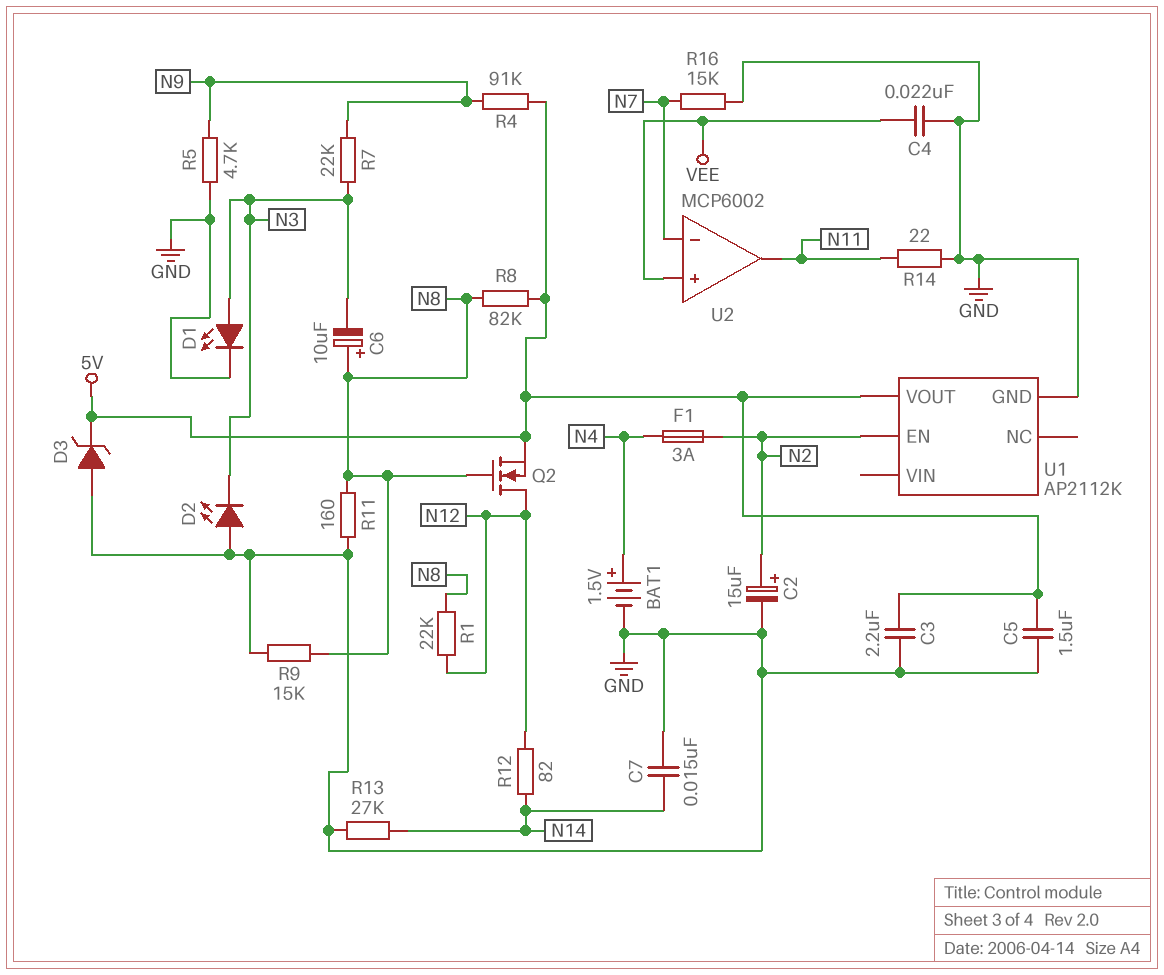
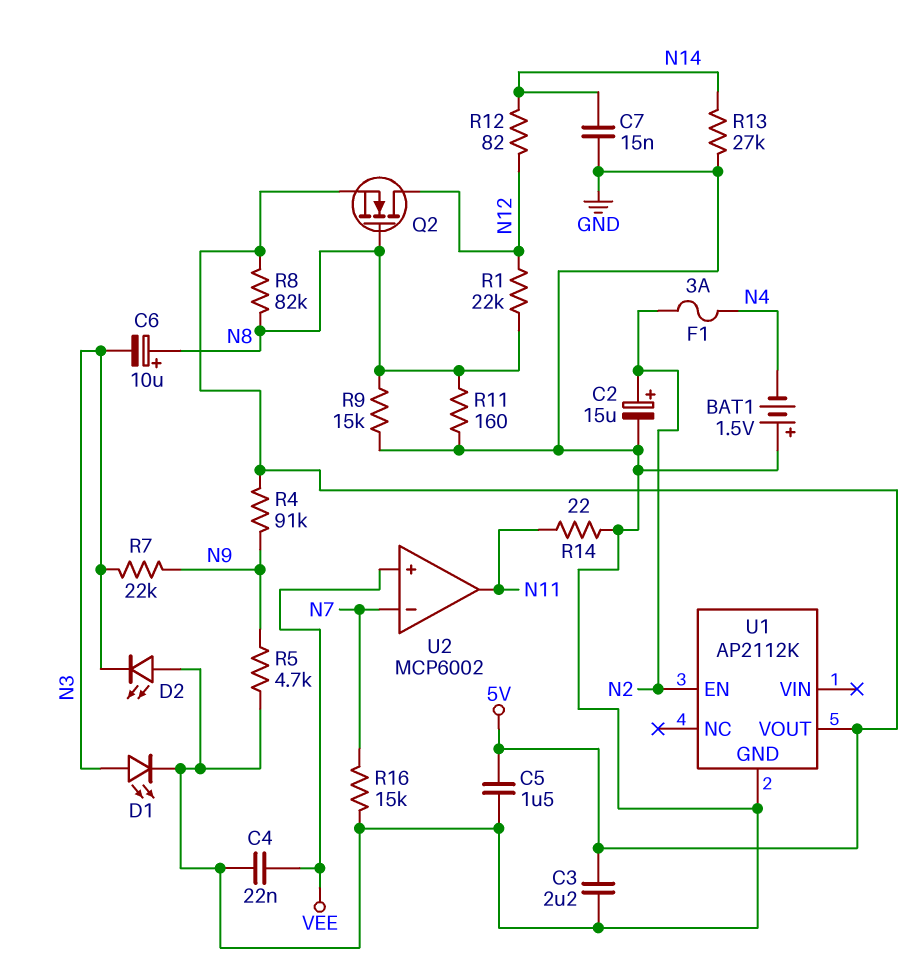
BAT1: 1.5V (plus N4, minus GND) -> 1.5V (plus GND, minus N4)
D3: zener (A GND, K 5V) -> none

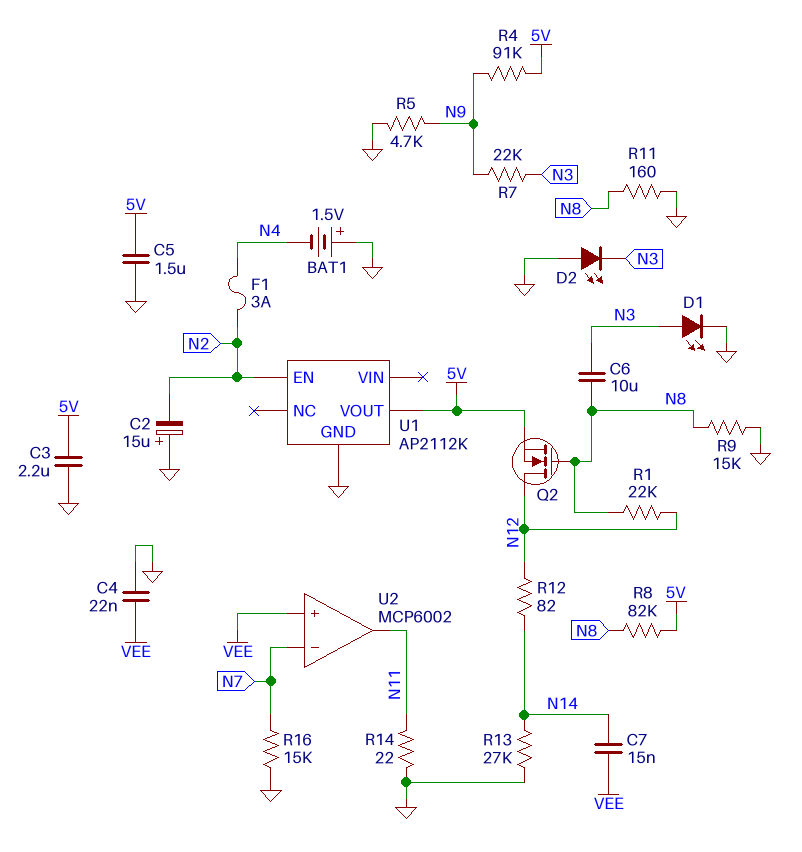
C2: 15uF (plus N2, minus GND) -> 15uF (plus GND, minus N2)
C6: 10uF (plus N8, minus N3) -> 10uF (N3, N8)
C7: 15nF (GND, N14) -> 15nF (N14, VEE)

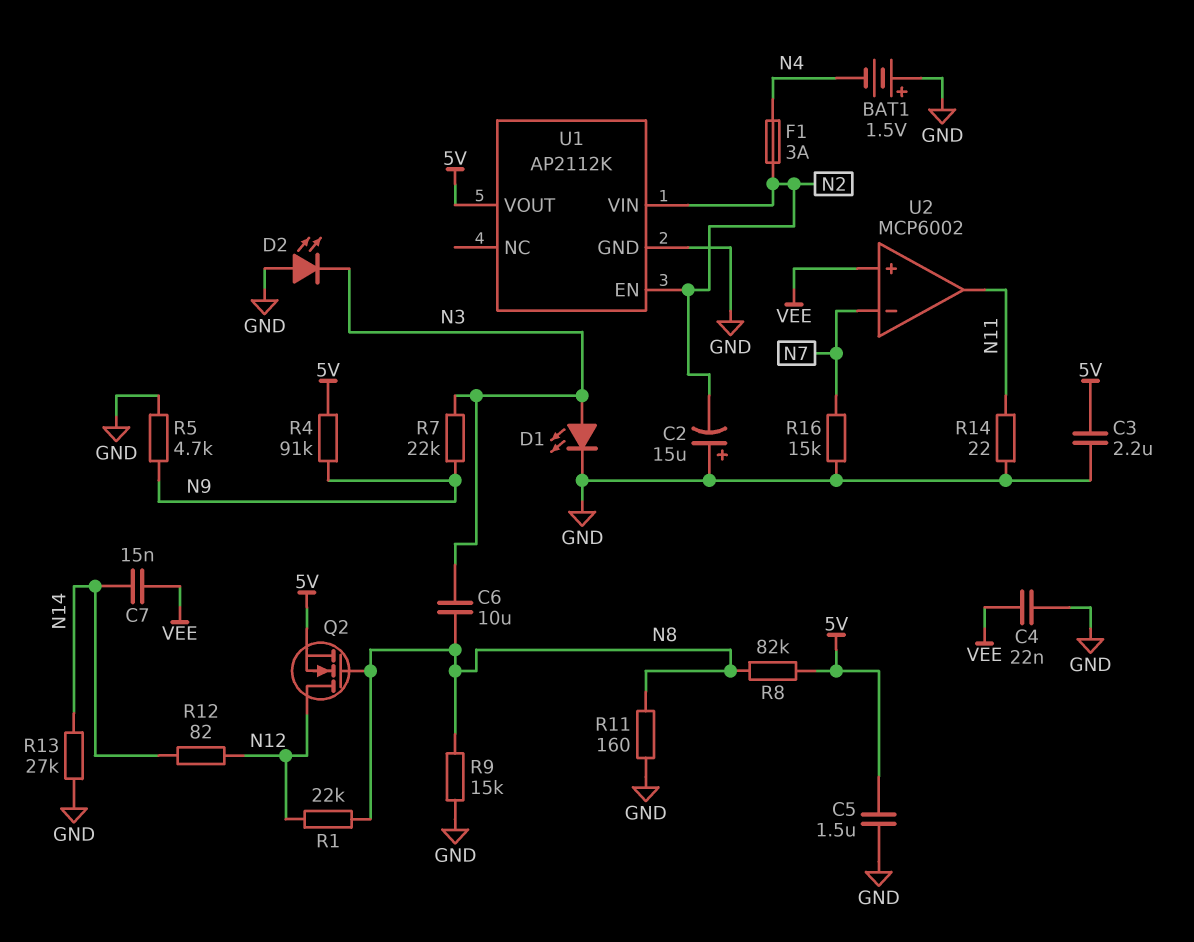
U1 pin VIN: none -> N2

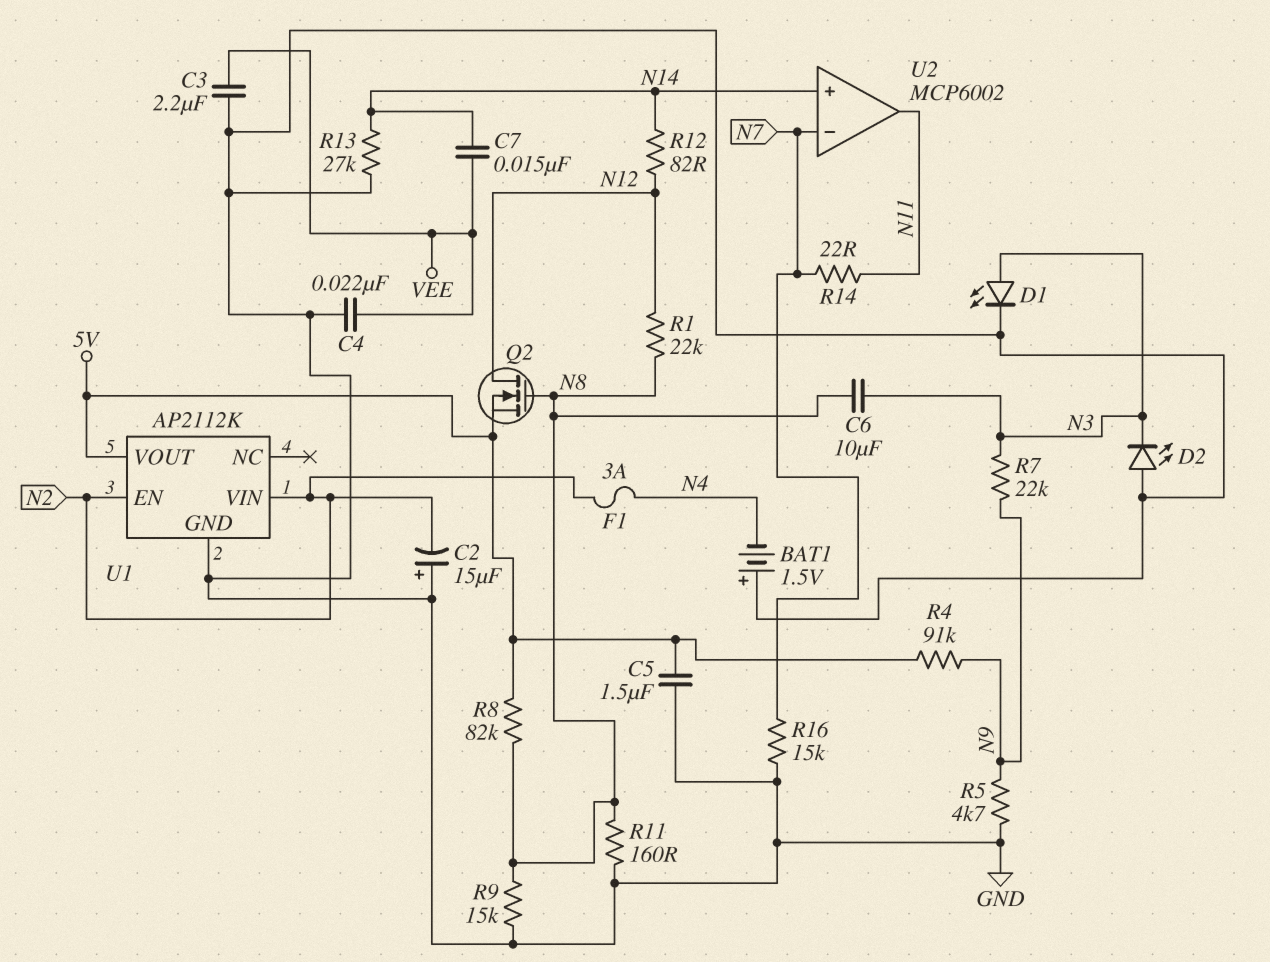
C3: 2.2uF (5V, GND) -> 2.2uF (GND, VEE)
R14: 22 (GND, N11) -> 22 (N7, N11)
U2 pin in+: VEE -> N14

